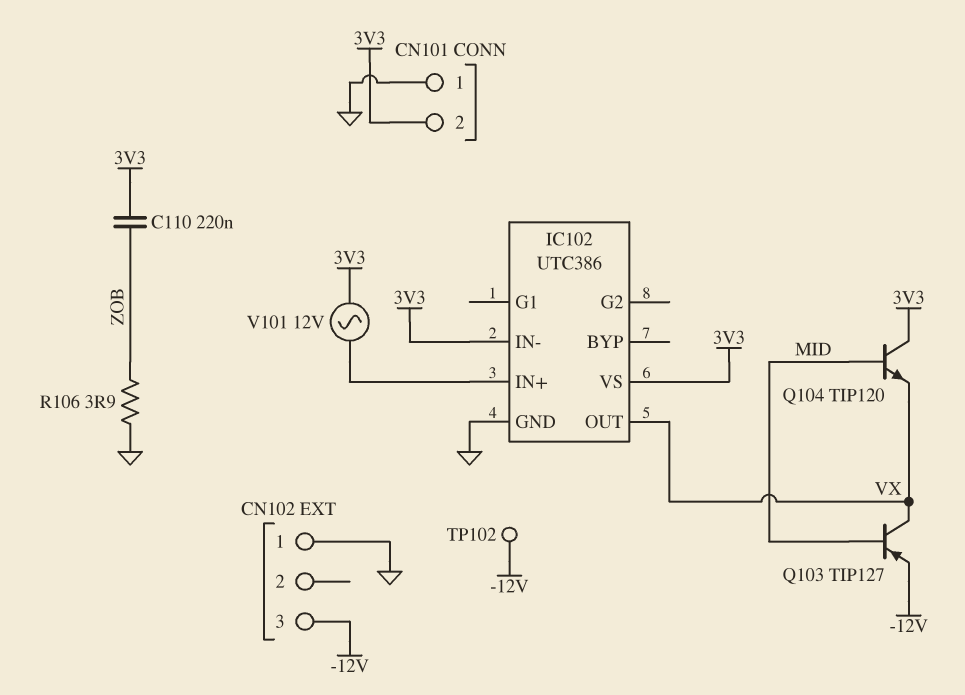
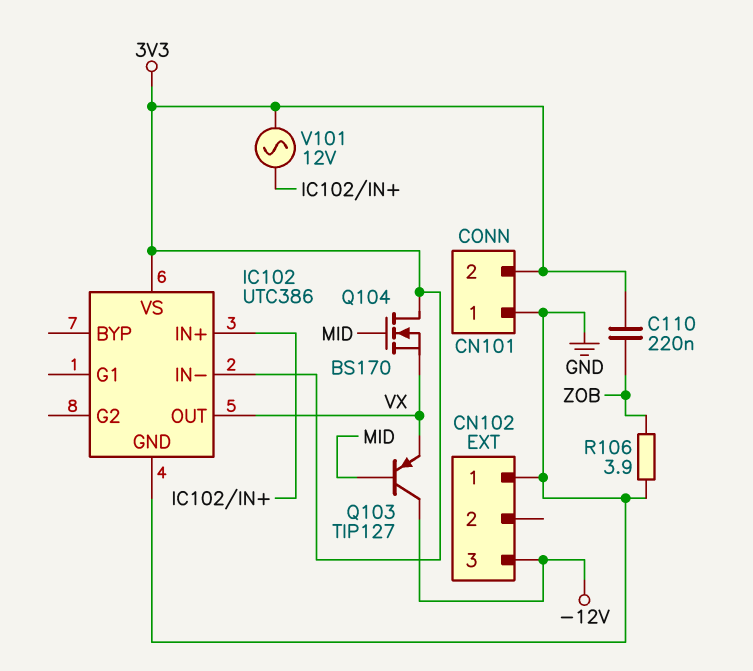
Q103: PNP TIP127 (B MID, C VX, E -12V) -> PNP TIP127 (B MID, C -12V, E VX)
Q104: NPN TIP120 (B MID, C 3V3, E VX) -> NMOS BS170 (G MID, D 3V3, S VX)
TP102: test point (-12V) -> none

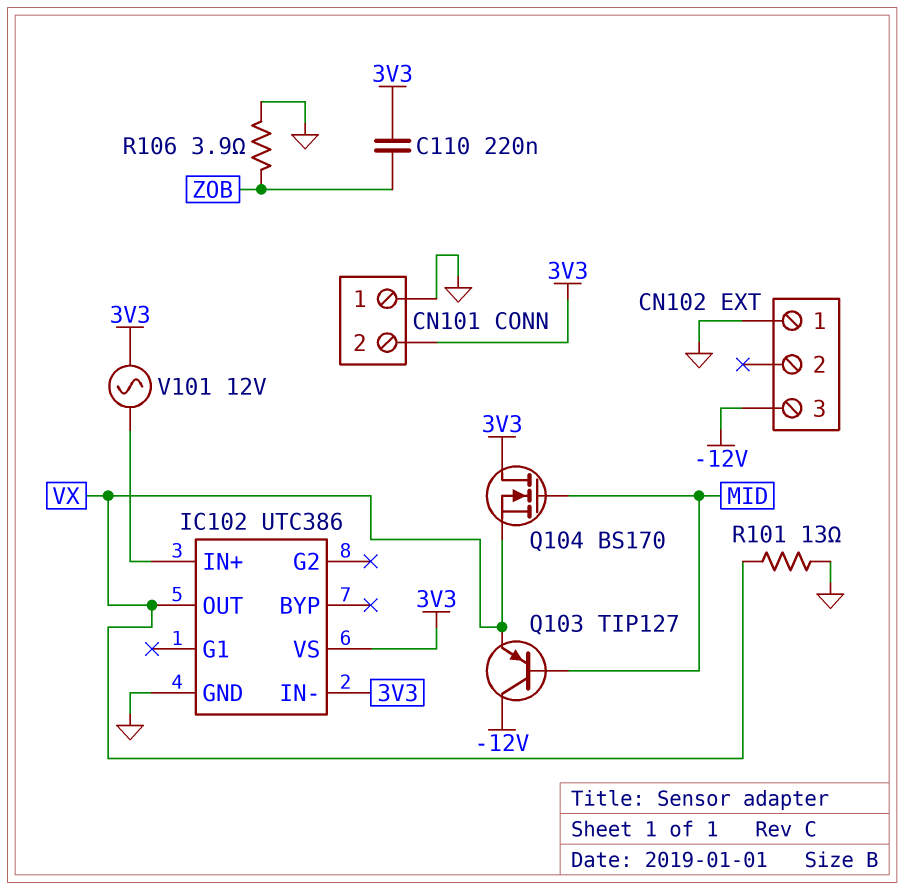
R101: none -> 13 (GND, VX)

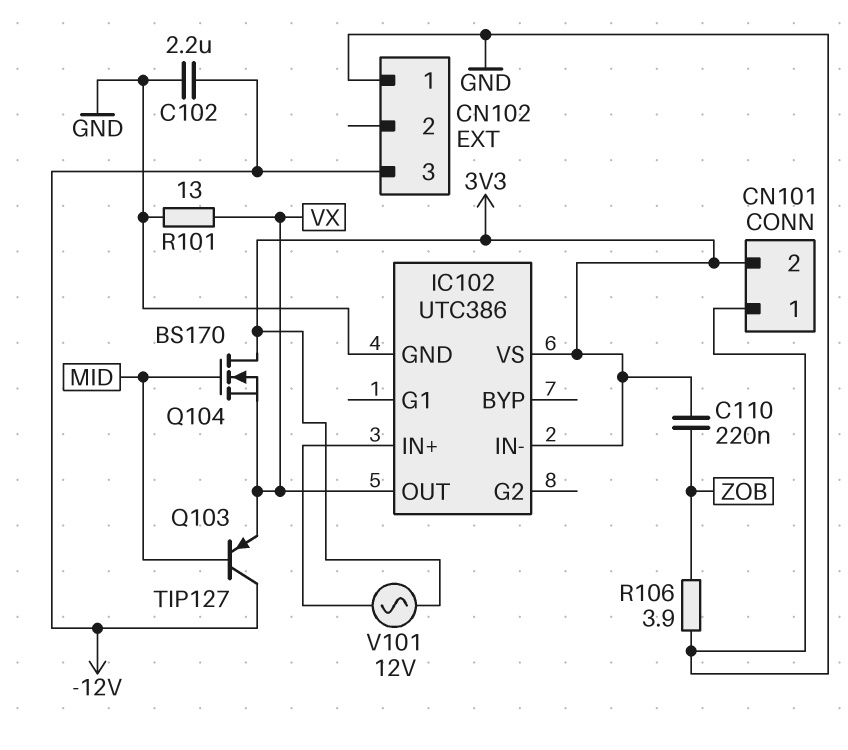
C102: none -> 2.2uF (-12V, GND)

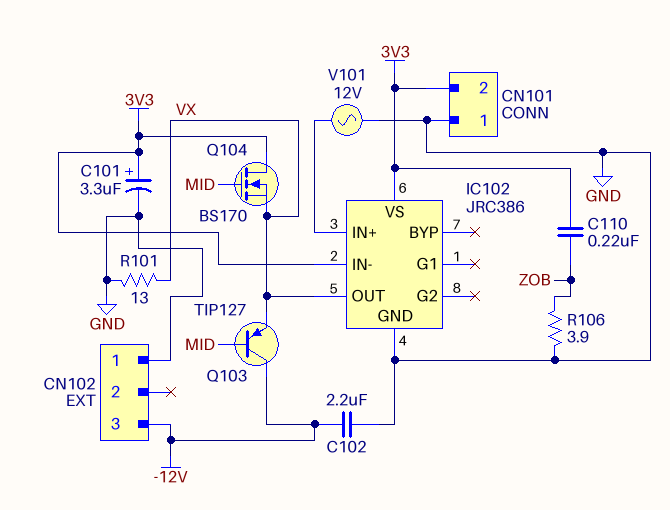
C101: none -> 3.3uF (plus 3V3, minus GND)
IC102: UTC386 -> JRC386
V101: AC 12V (3V3, IC102/IN+) -> AC 12V (GND, IC102/IN+)

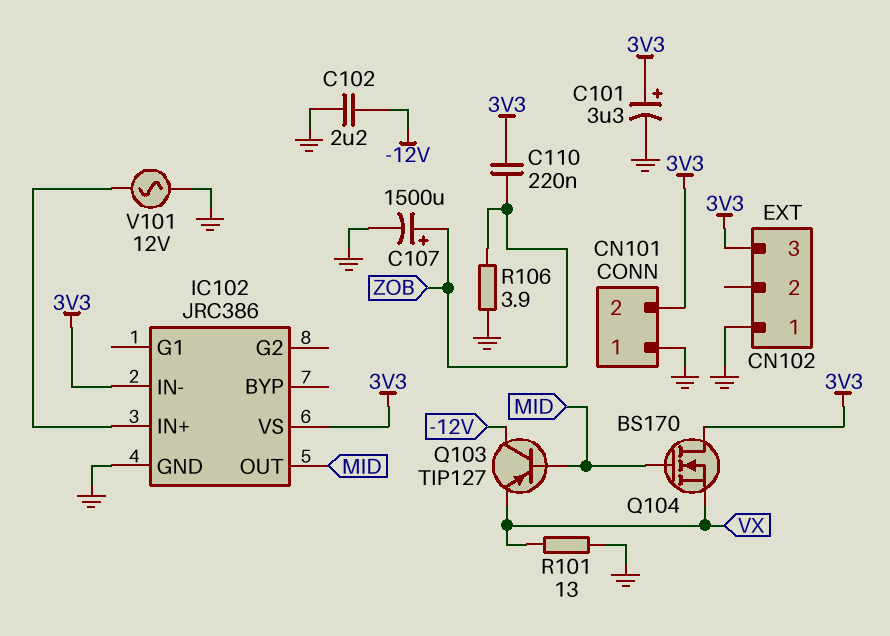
C107: none -> 1500uF (plus ZOB, minus GND)
CN102 pin 3: -12V -> 3V3
IC102 pin OUT: VX -> MID

